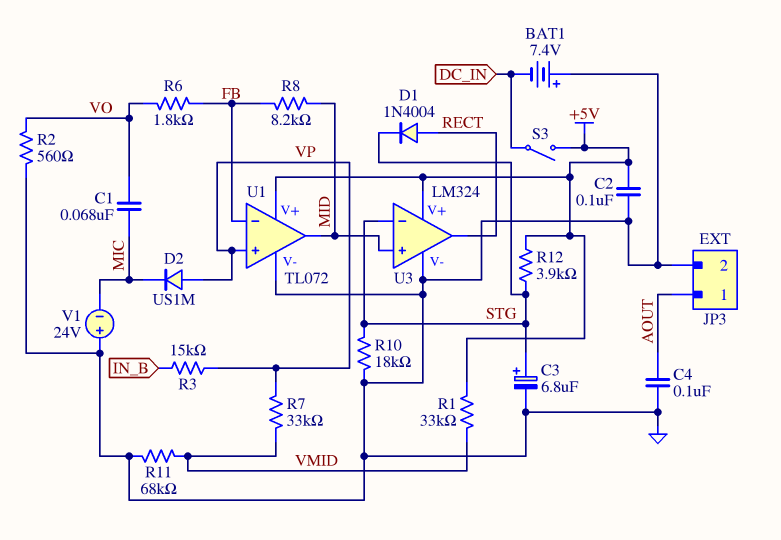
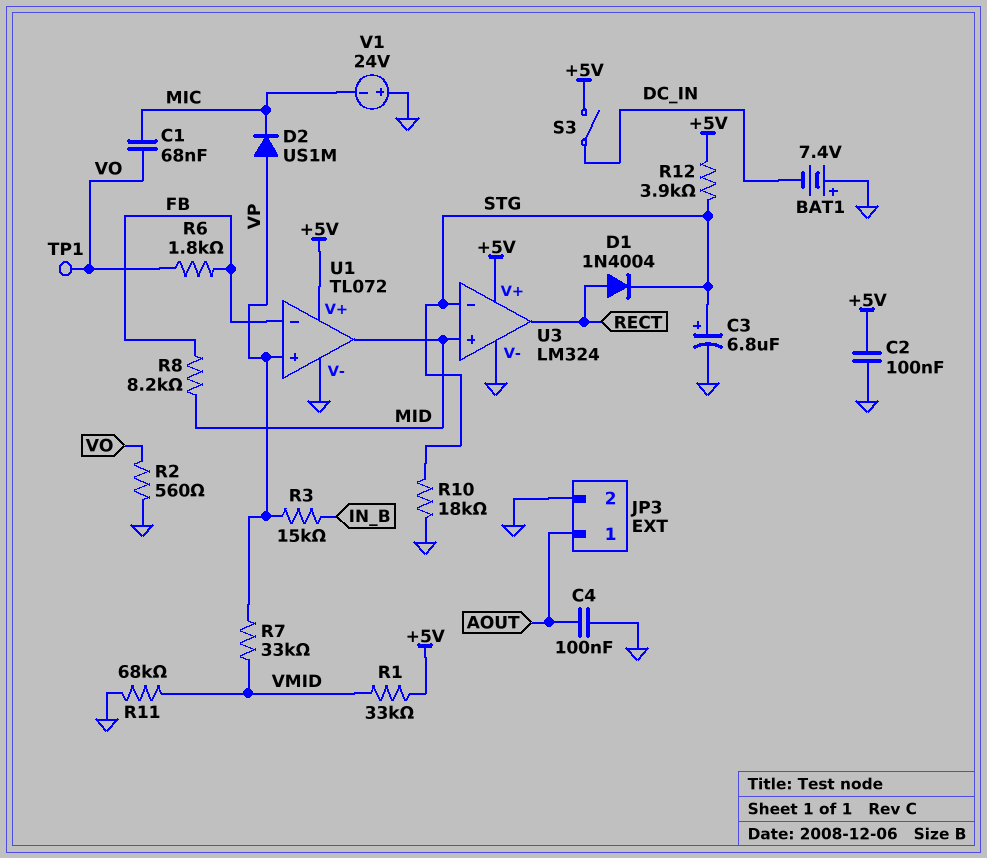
TP1: none -> test point (VO)

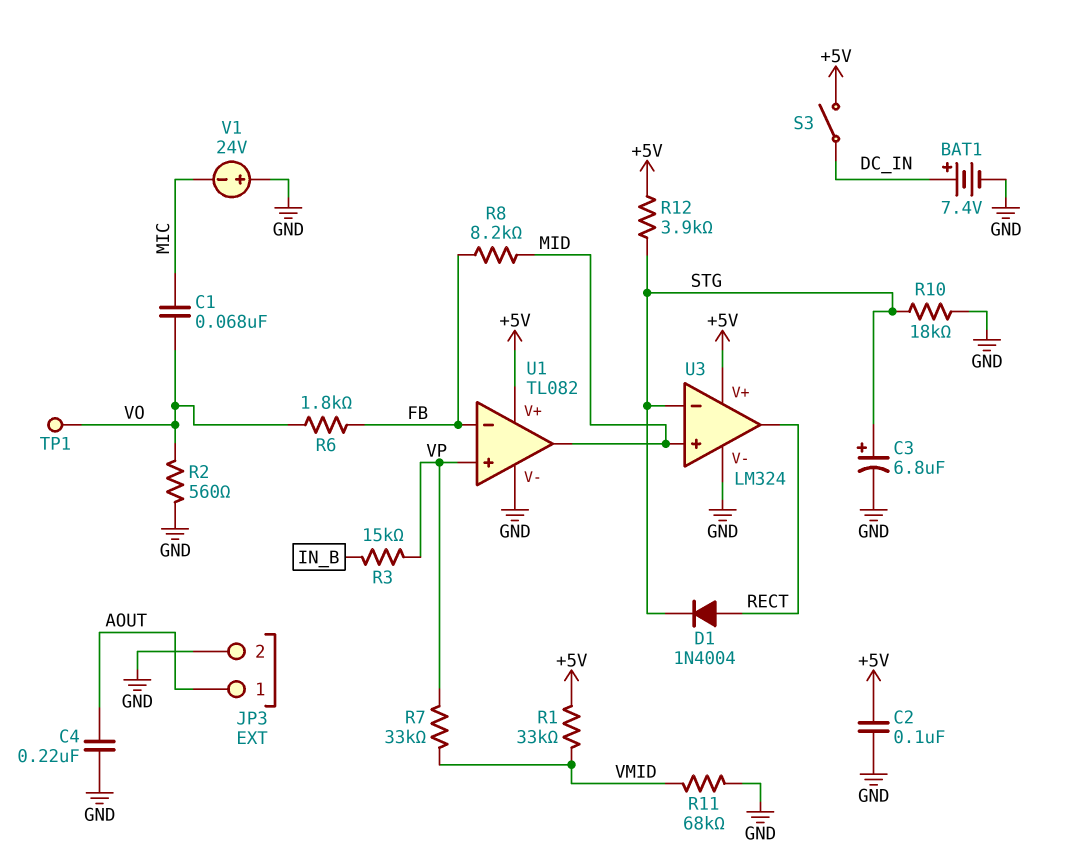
BAT1: 7.4V (plus GND, minus DC_IN) -> 7.4V (plus DC_IN, minus GND)
C4: 100nF (AOUT, GND) -> 220nF (AOUT, GND)
D2: diode US1M (A VP, K MIC) -> none
U1: TL072 -> TL082

